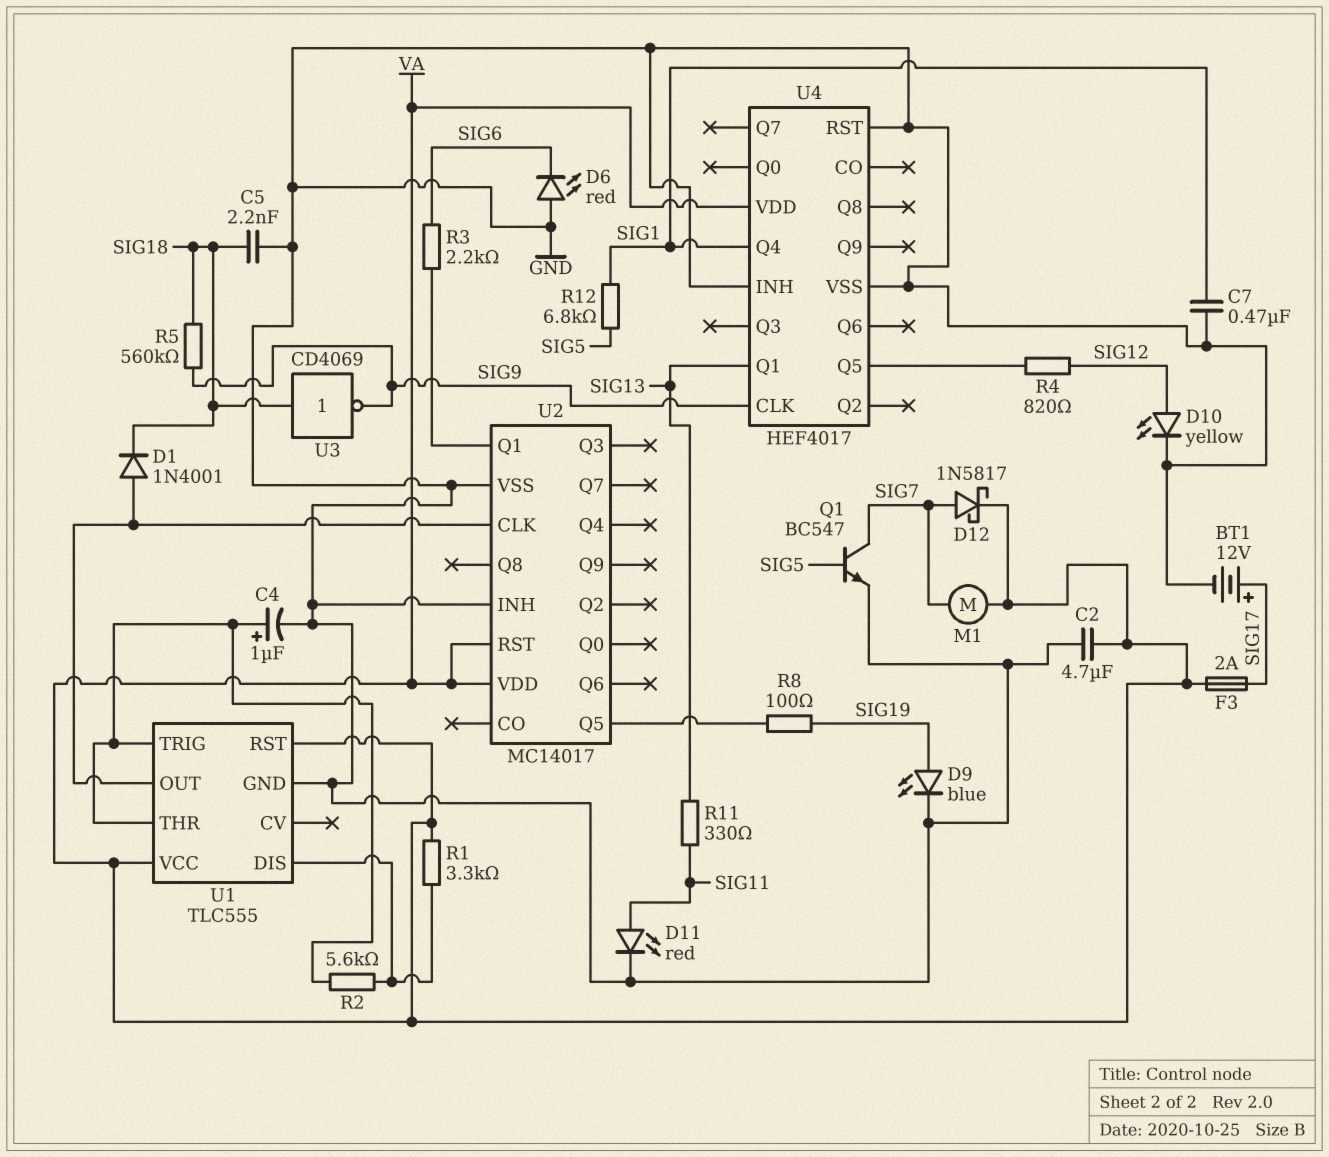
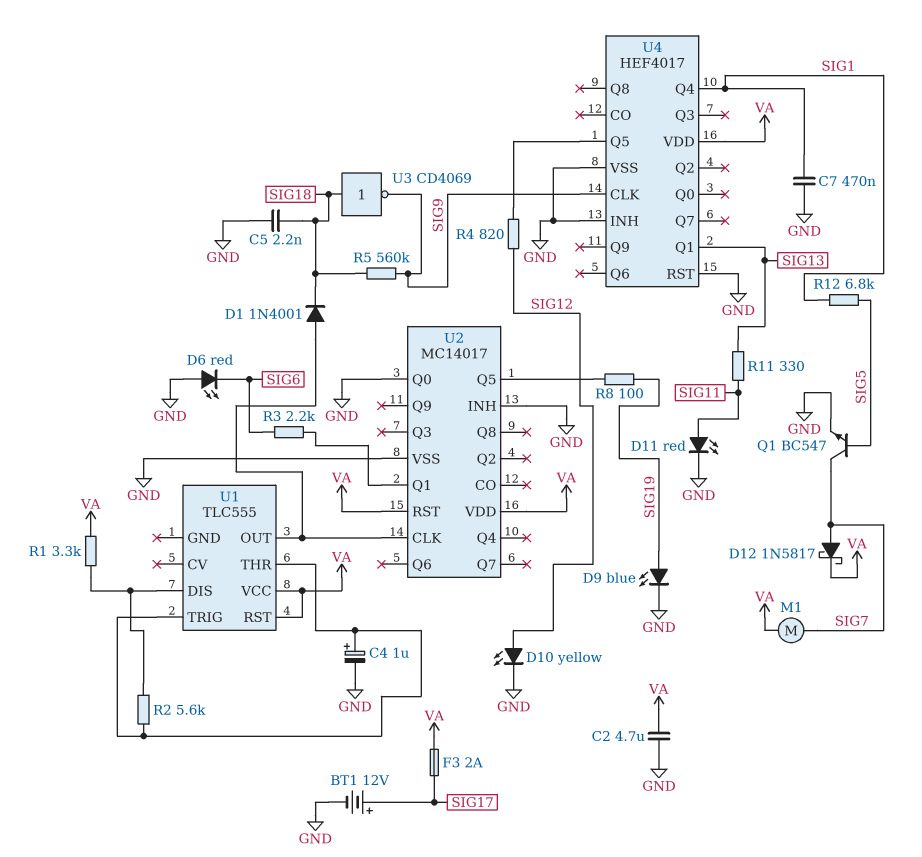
U1 pin GND: GND -> none
U2 pin Q0: none -> GND

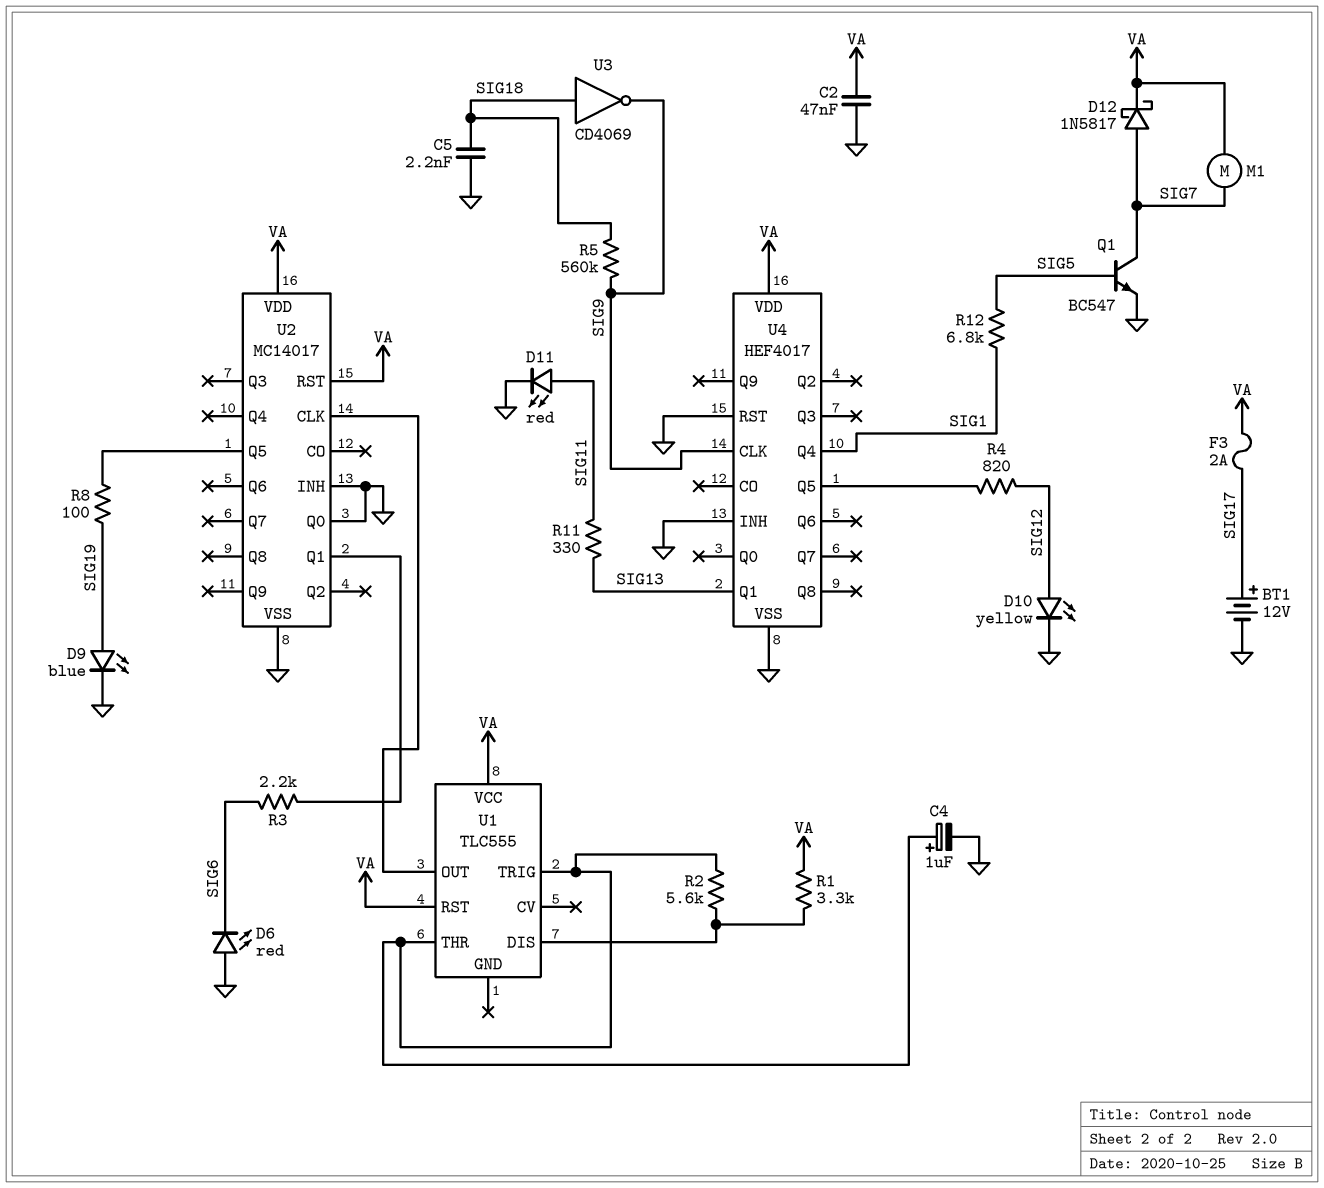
C2: 4.7uF (GND, VA) -> 47nF (GND, VA)
C7: 470nF (GND, SIG1) -> none
D1: diode 1N4001 (A U1/OUT, K SIG18) -> none

